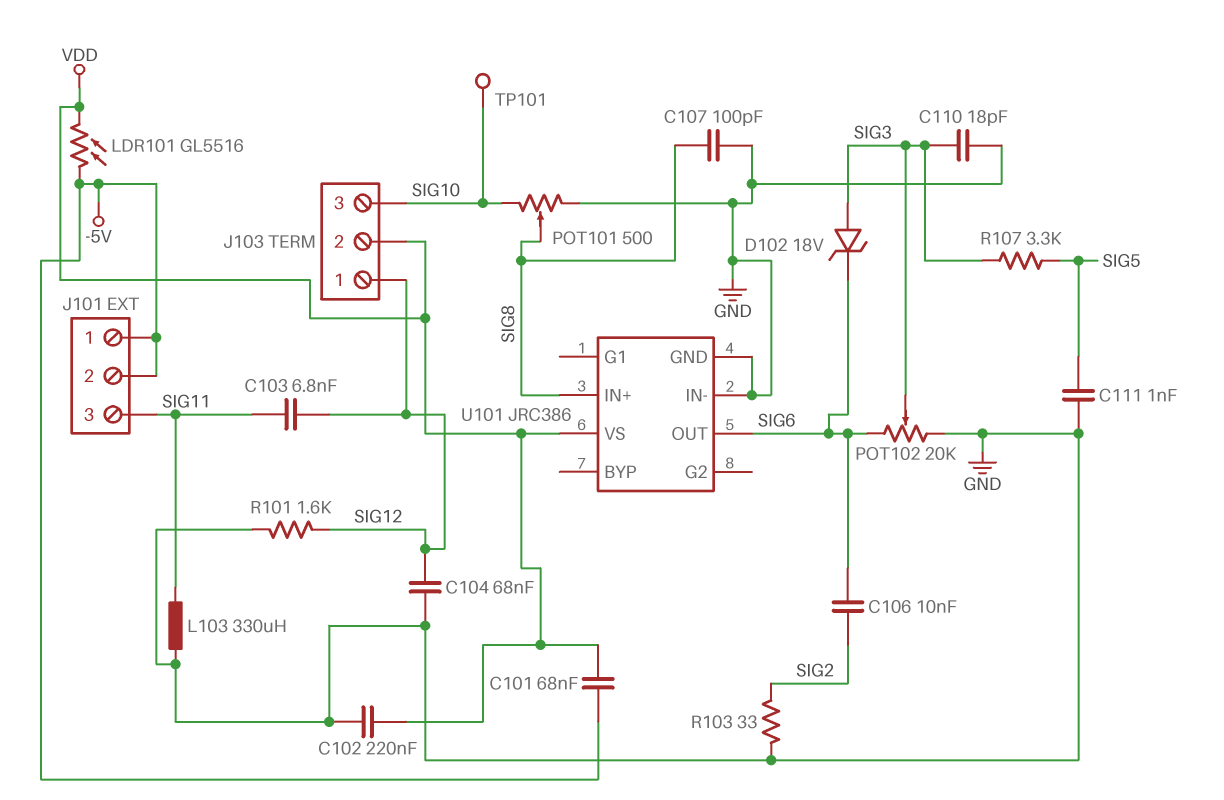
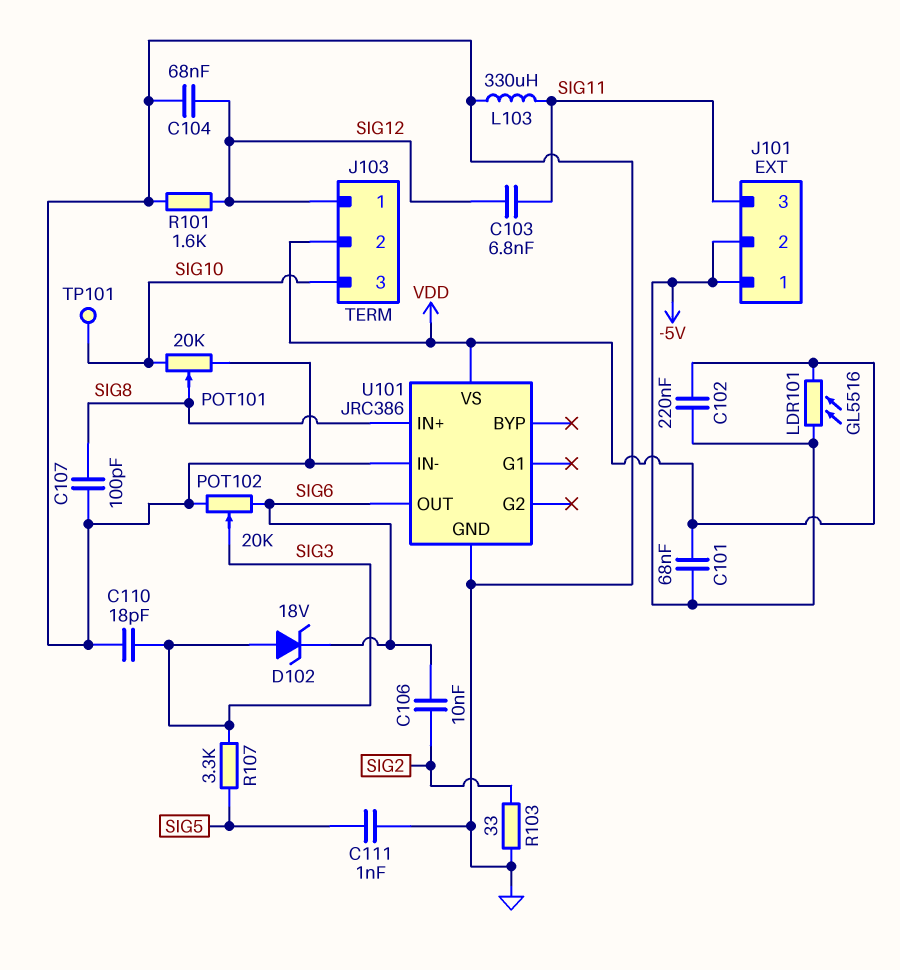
C102: 220nF (GND, VDD) -> 220nF (-5V, VDD)
POT101: 500 (GND, SIG10, wiper SIG8) -> 20k (GND, SIG10, wiper SIG8)

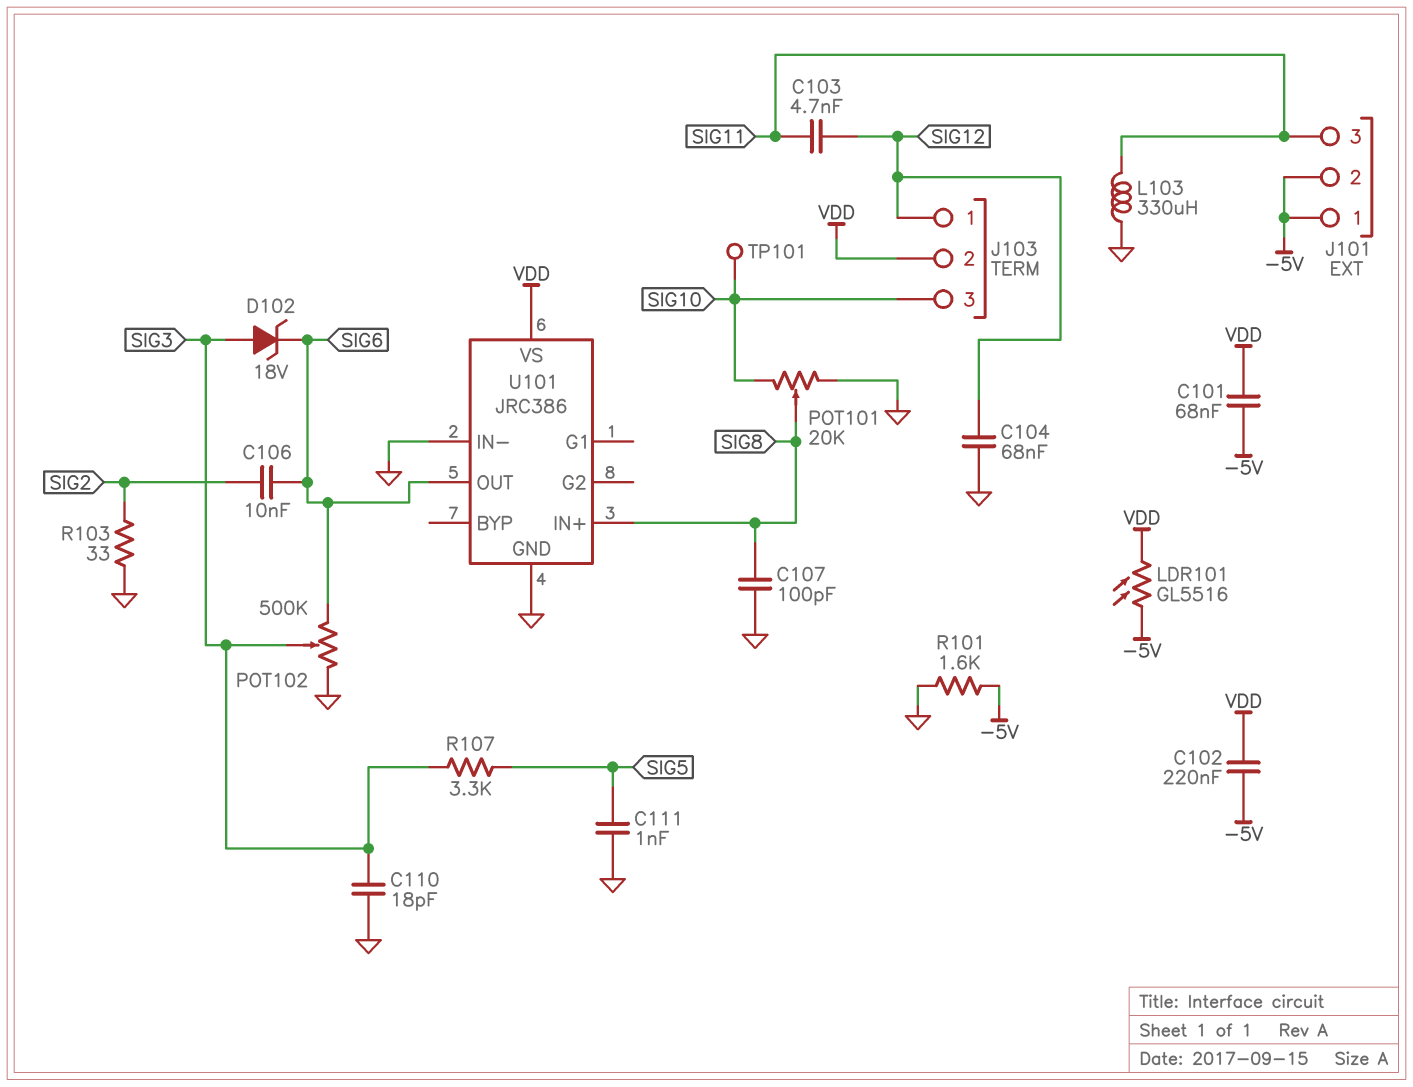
C103: 6.8nF (SIG11, SIG12) -> 4.7nF (SIG11, SIG12)
POT102: 20k (GND, SIG6, wiper SIG3) -> 500k (GND, SIG6, wiper SIG3)
R101: 1.6k (GND, SIG12) -> 1.6k (-5V, GND)

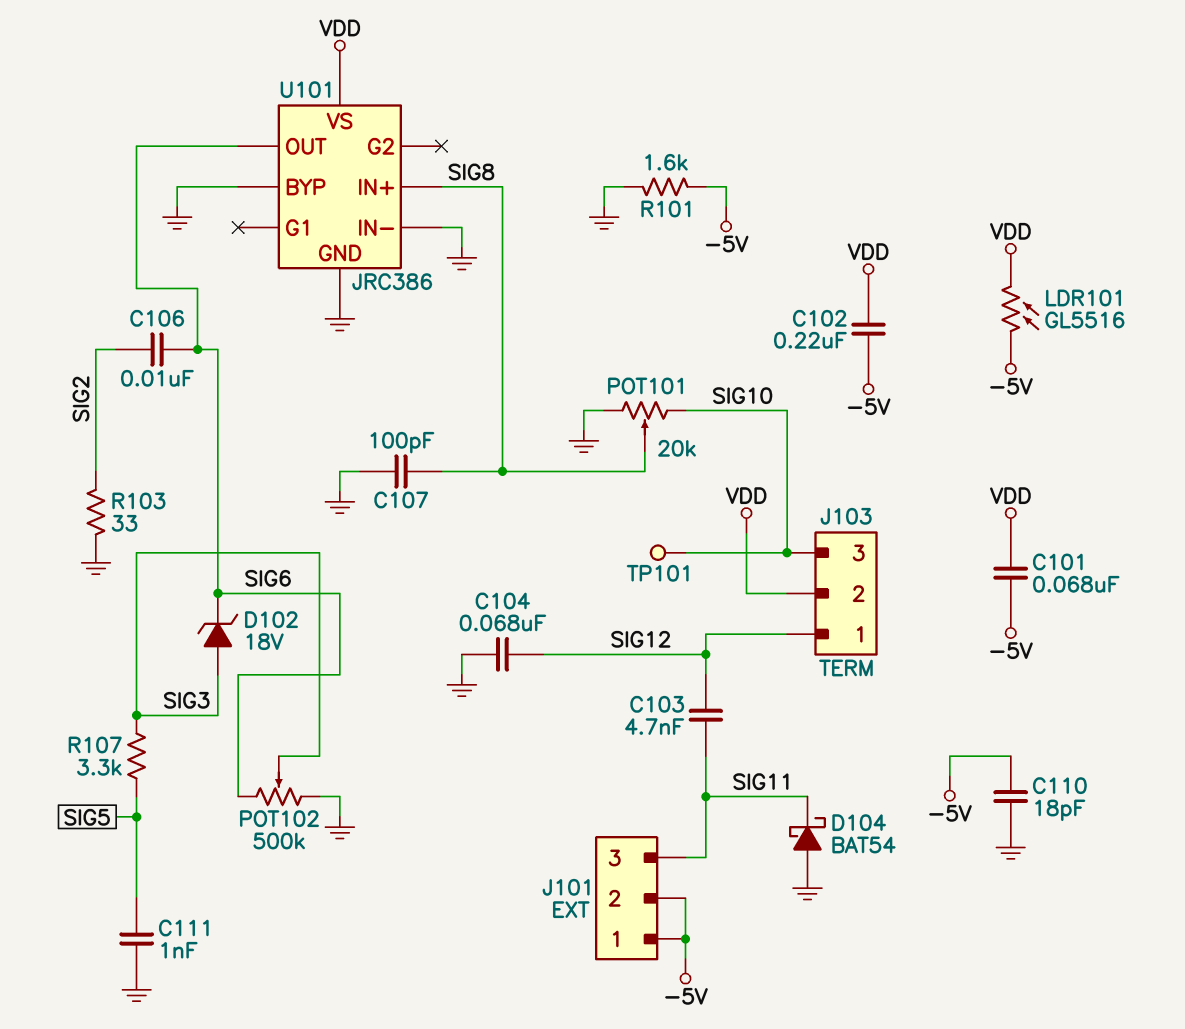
C110: 18pF (GND, SIG3) -> 18pF (-5V, GND)
D104: none -> schottky BAT54 (A GND, K SIG11)
L103: 330uH (GND, SIG11) -> none
U101 pin BYP: none -> GND

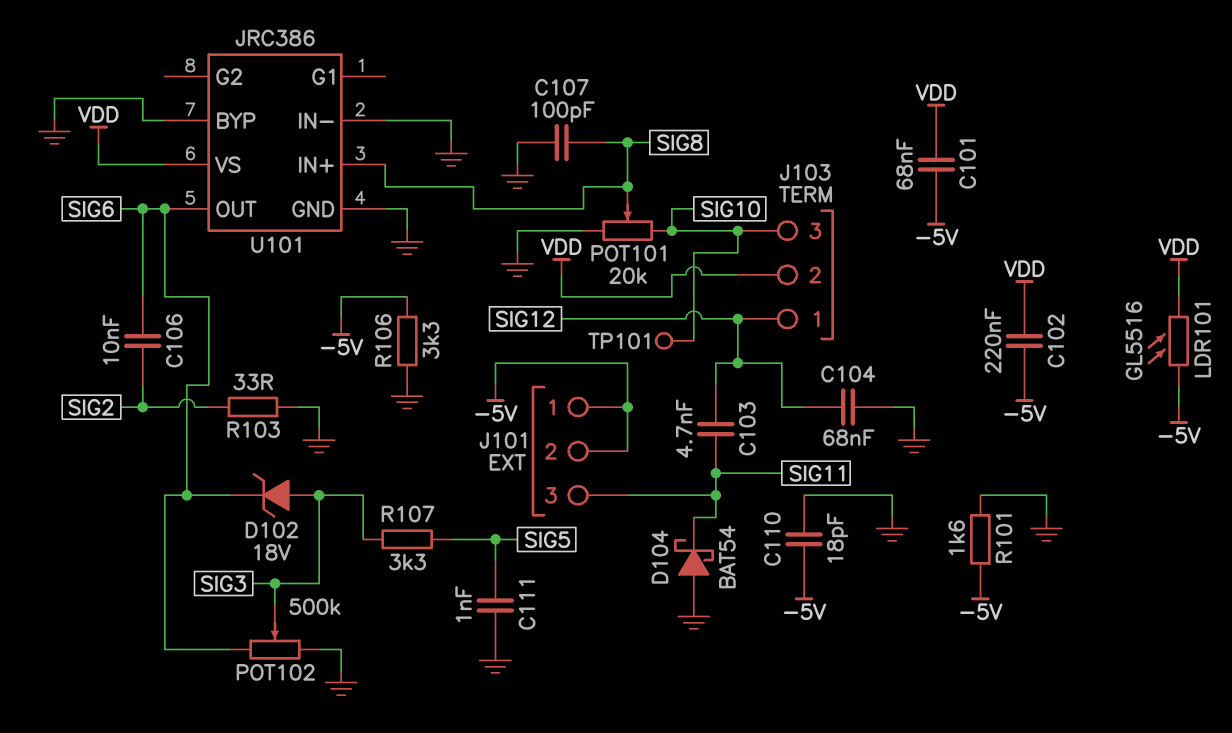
R106: none -> 3.3k (-5V, GND)

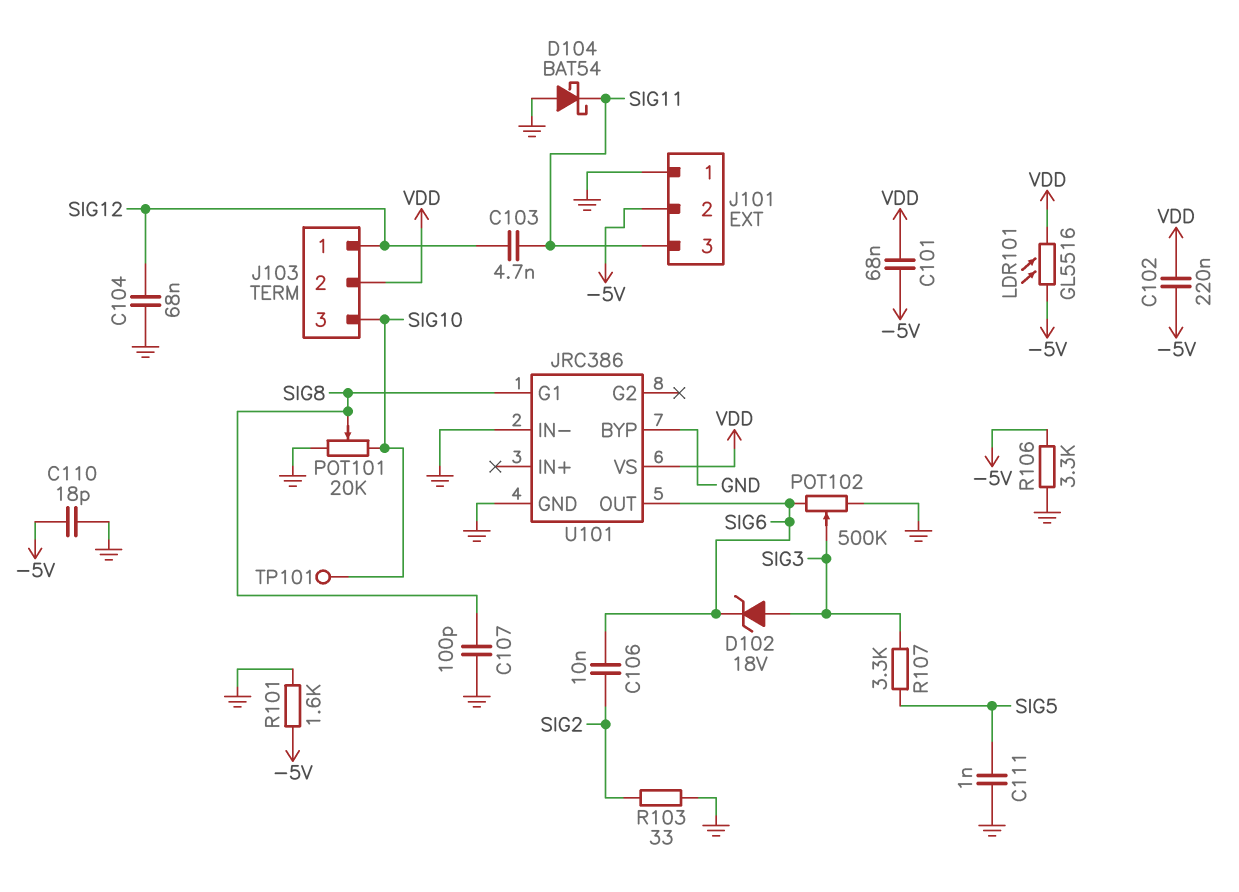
J101 pin 1: -5V -> GND
U101 pin G1: none -> SIG8
U101 pin IN+: SIG8 -> none

